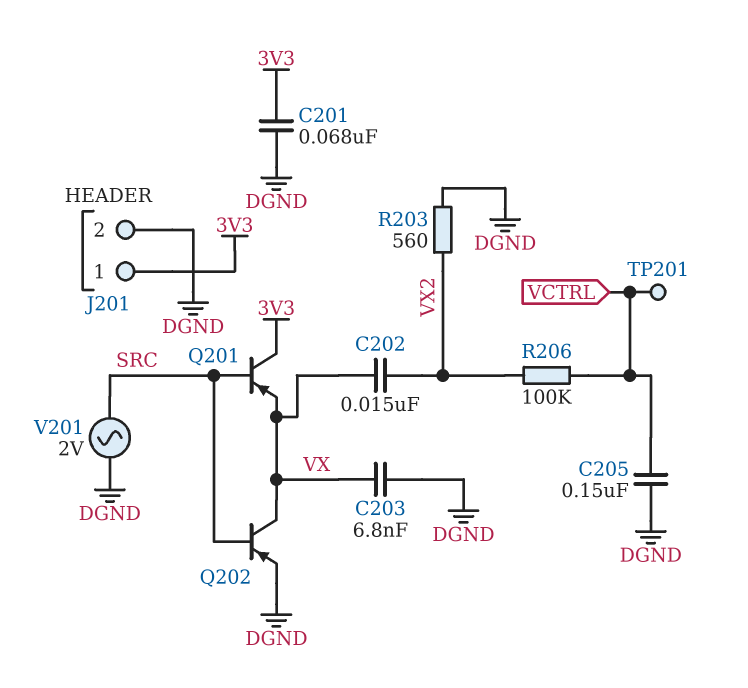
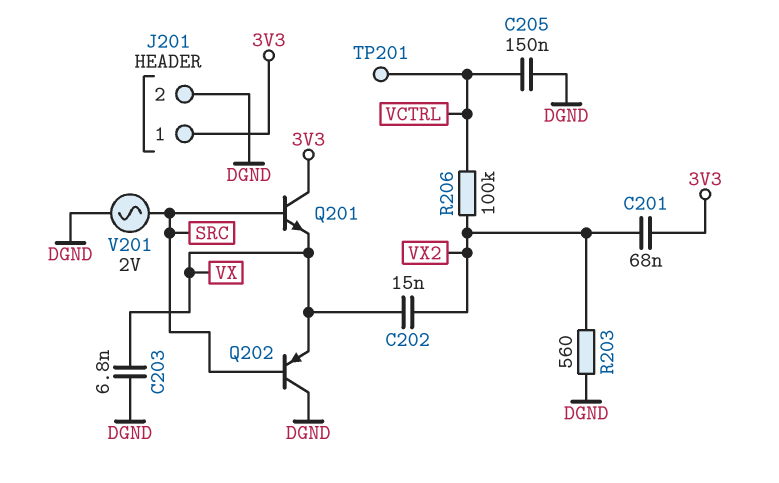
C201: 68nF (3V3, DGND) -> 68nF (3V3, VX2)
Q201: PNP (B SRC, C 3V3, E VX) -> NPN (B SRC, C 3V3, E VX)
Q202: PNP (B SRC, C VX, E DGND) -> PNP (B SRC, C DGND, E VX)

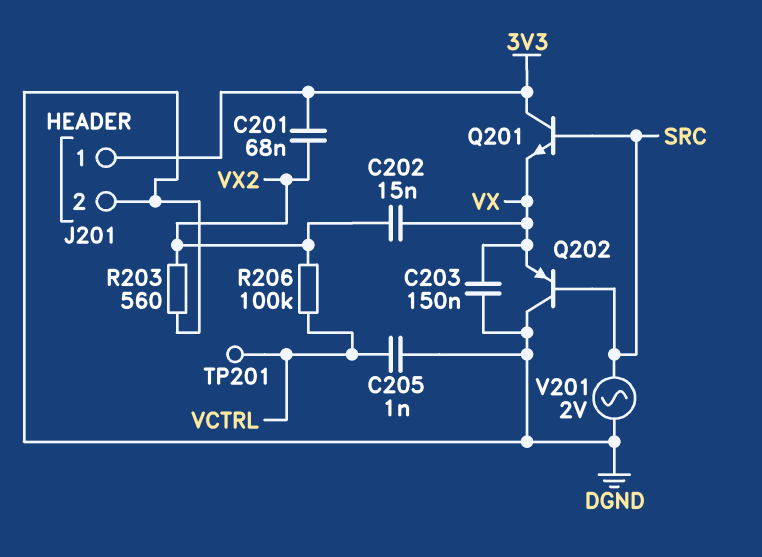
C203: 6.8nF (DGND, VX) -> 150nF (DGND, VX)
C205: 150nF (DGND, VCTRL) -> 1nF (DGND, VCTRL)

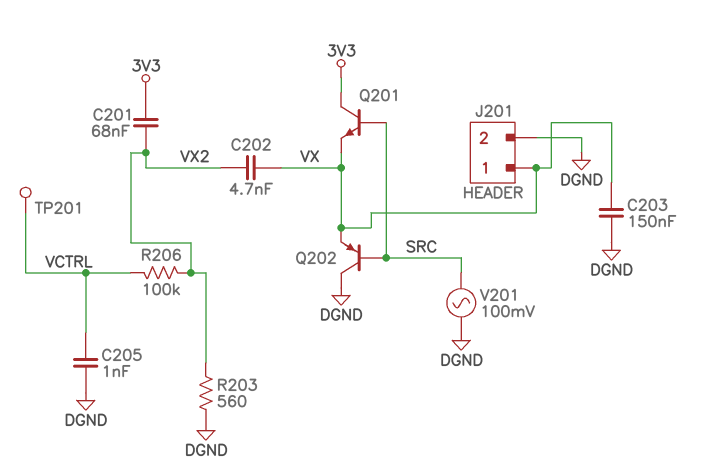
C202: 15nF (VX, VX2) -> 4.7nF (VX, VX2)
J201 pin 1: 3V3 -> VX
V201: AC 2V (DGND, SRC) -> AC 100mV (DGND, SRC)

